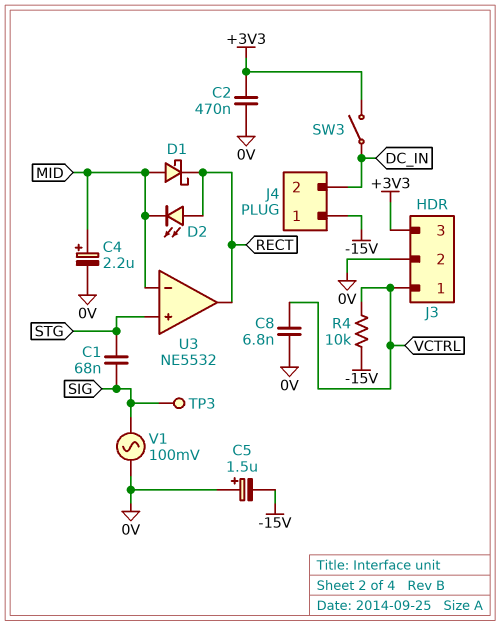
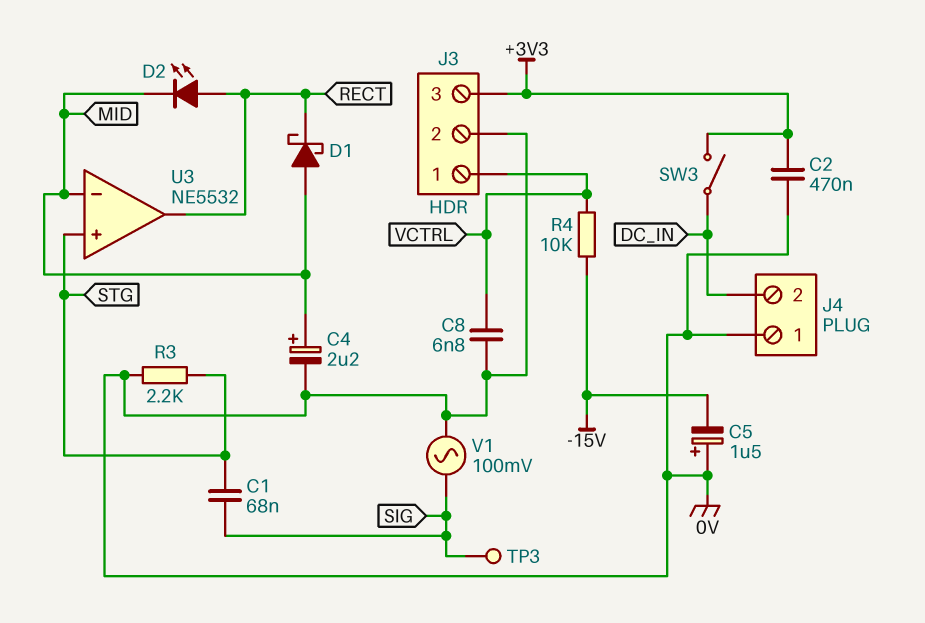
J4 pin 1: -15V -> 0V
R3: none -> 2.2k (0V, STG)

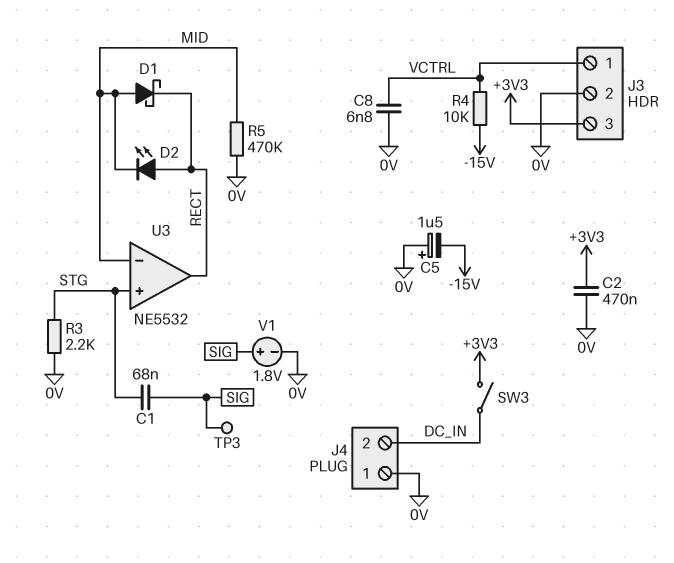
C4: 2.2uF (plus MID, minus 0V) -> none
R5: none -> 470k (0V, MID)
V1: AC 100mV (0V, SIG) -> 1.8V (plus SIG, minus 0V)

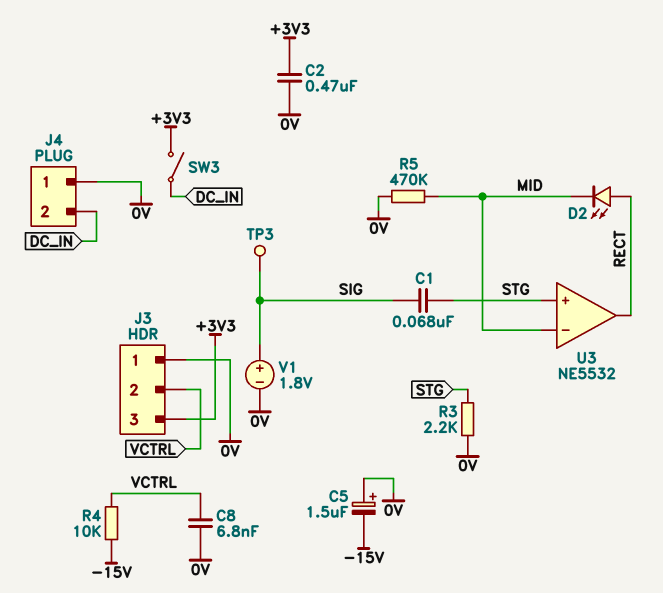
D1: schottky (A MID, K RECT) -> none
J3 pin 1: VCTRL -> 0V
J3 pin 2: 0V -> VCTRL

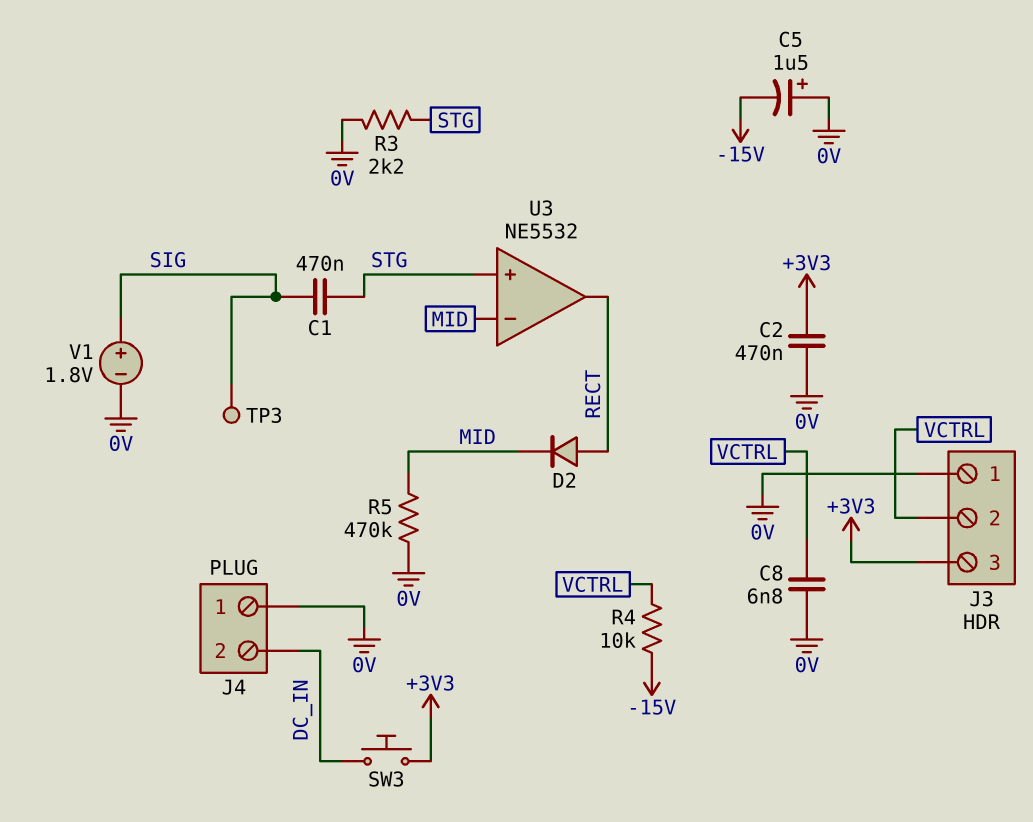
C1: 68nF (SIG, STG) -> 470nF (SIG, STG)
D2: LED (A RECT, K MID) -> diode (A RECT, K MID)
SW3: switch (+3V3, DC_IN) -> button (+3V3, DC_IN)

